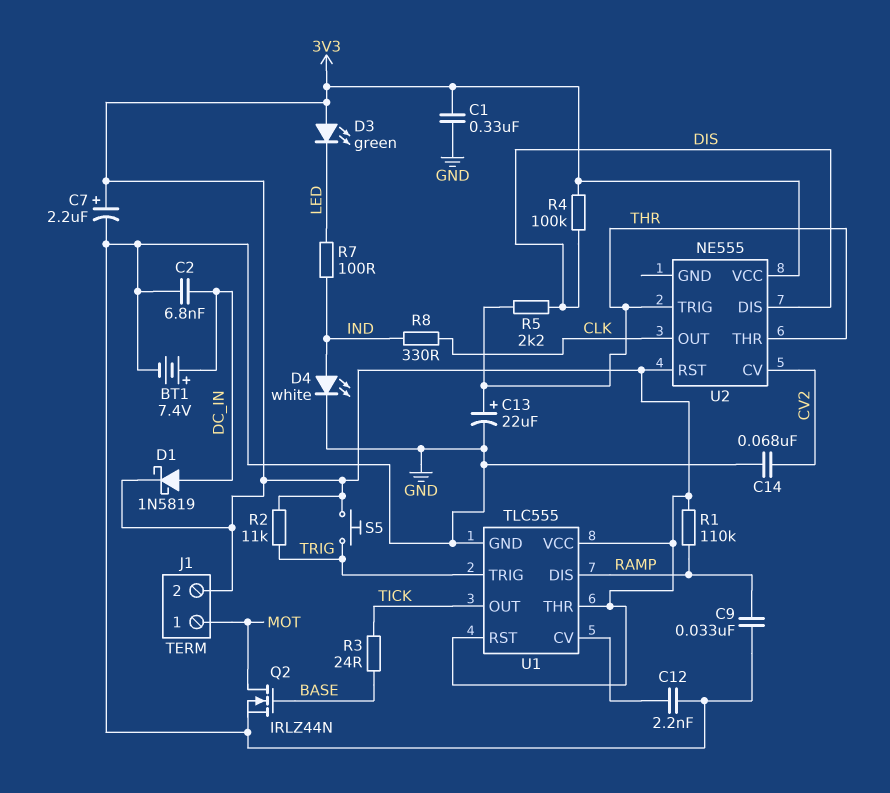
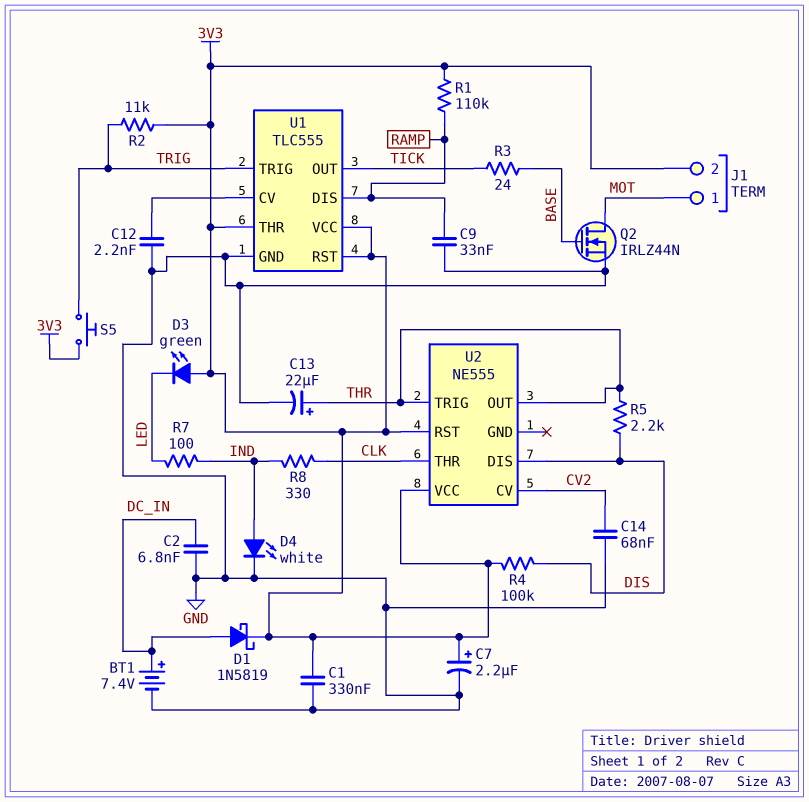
U2 pin OUT: CLK -> THR
U2 pin THR: THR -> CLK

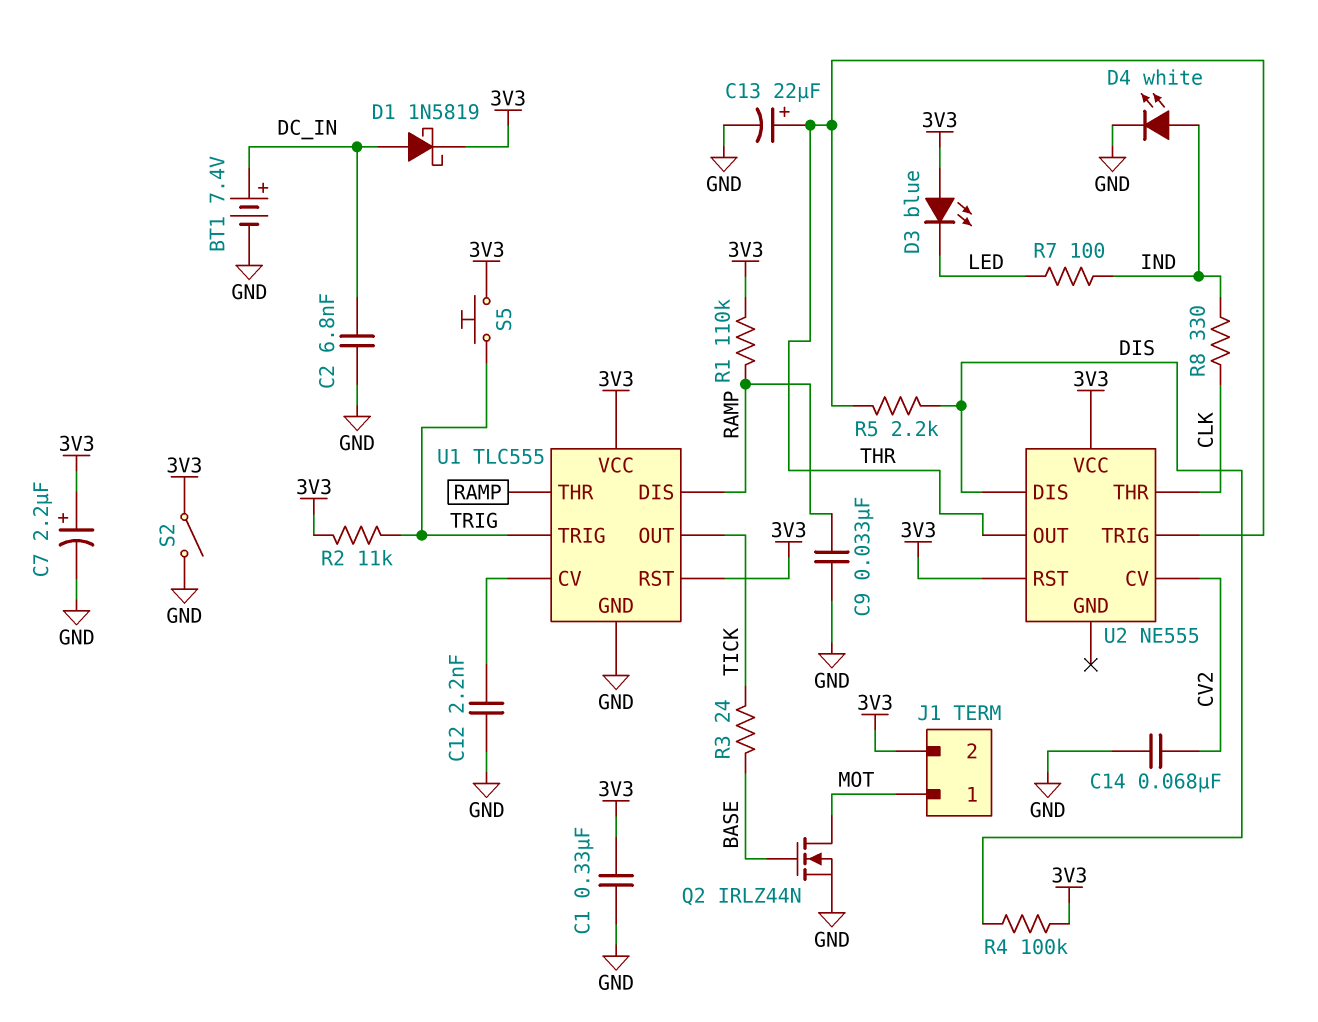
D3: LED green (A 3V3, K LED) -> LED blue (A 3V3, K LED)
S2: none -> switch (3V3, GND)
U1 pin THR: 3V3 -> RAMP

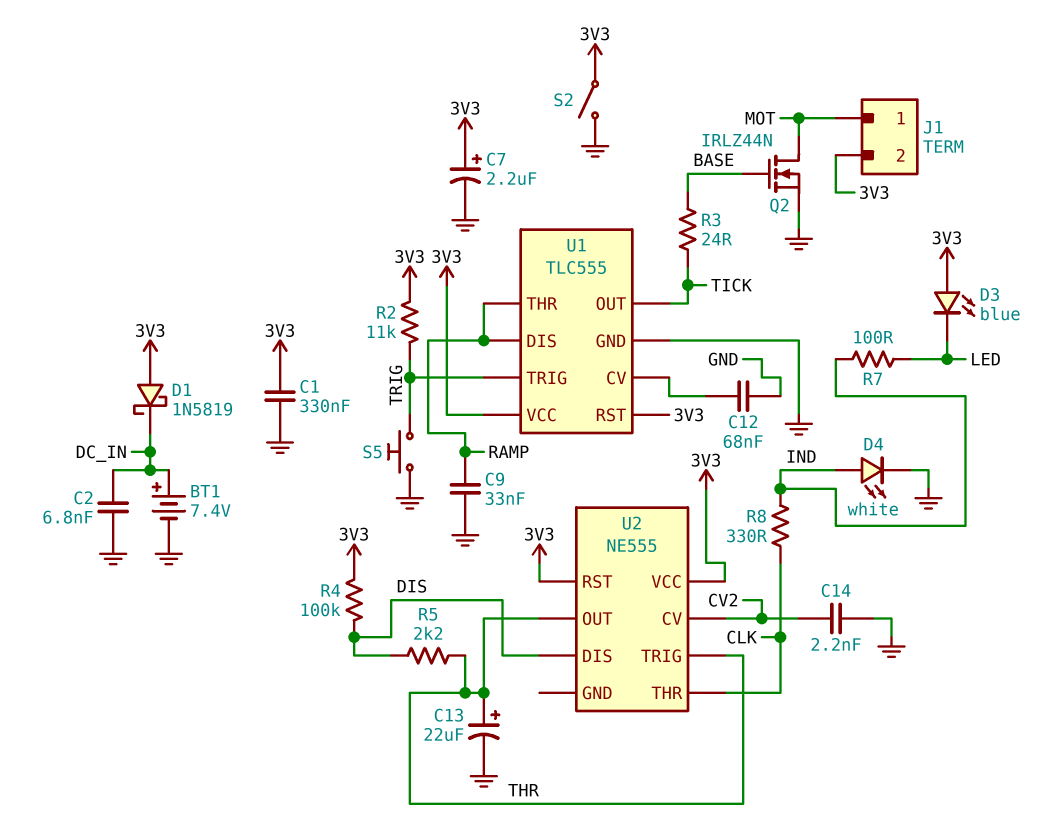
C12: 2.2nF (GND, U1/CV) -> 68nF (GND, U1/CV)
C14: 68nF (CV2, GND) -> 2.2nF (CV2, GND)
D1: schottky 1N5819 (A DC_IN, K 3V3) -> schottky 1N5819 (A 3V3, K DC_IN)
R1: 110k (3V3, RAMP) -> none
S5: button (3V3, TRIG) -> button (GND, TRIG)

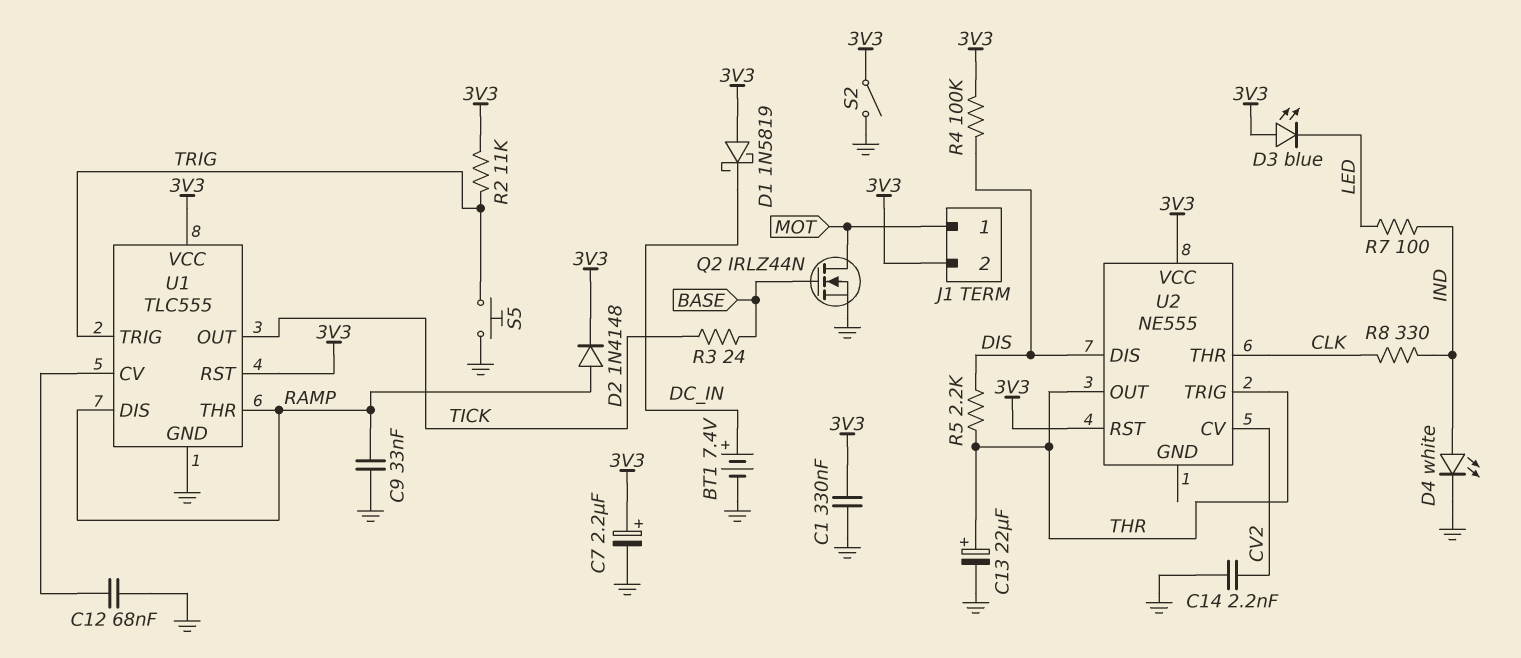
C2: 6.8nF (DC_IN, GND) -> none
D2: none -> diode 1N4148 (A RAMP, K 3V3)

